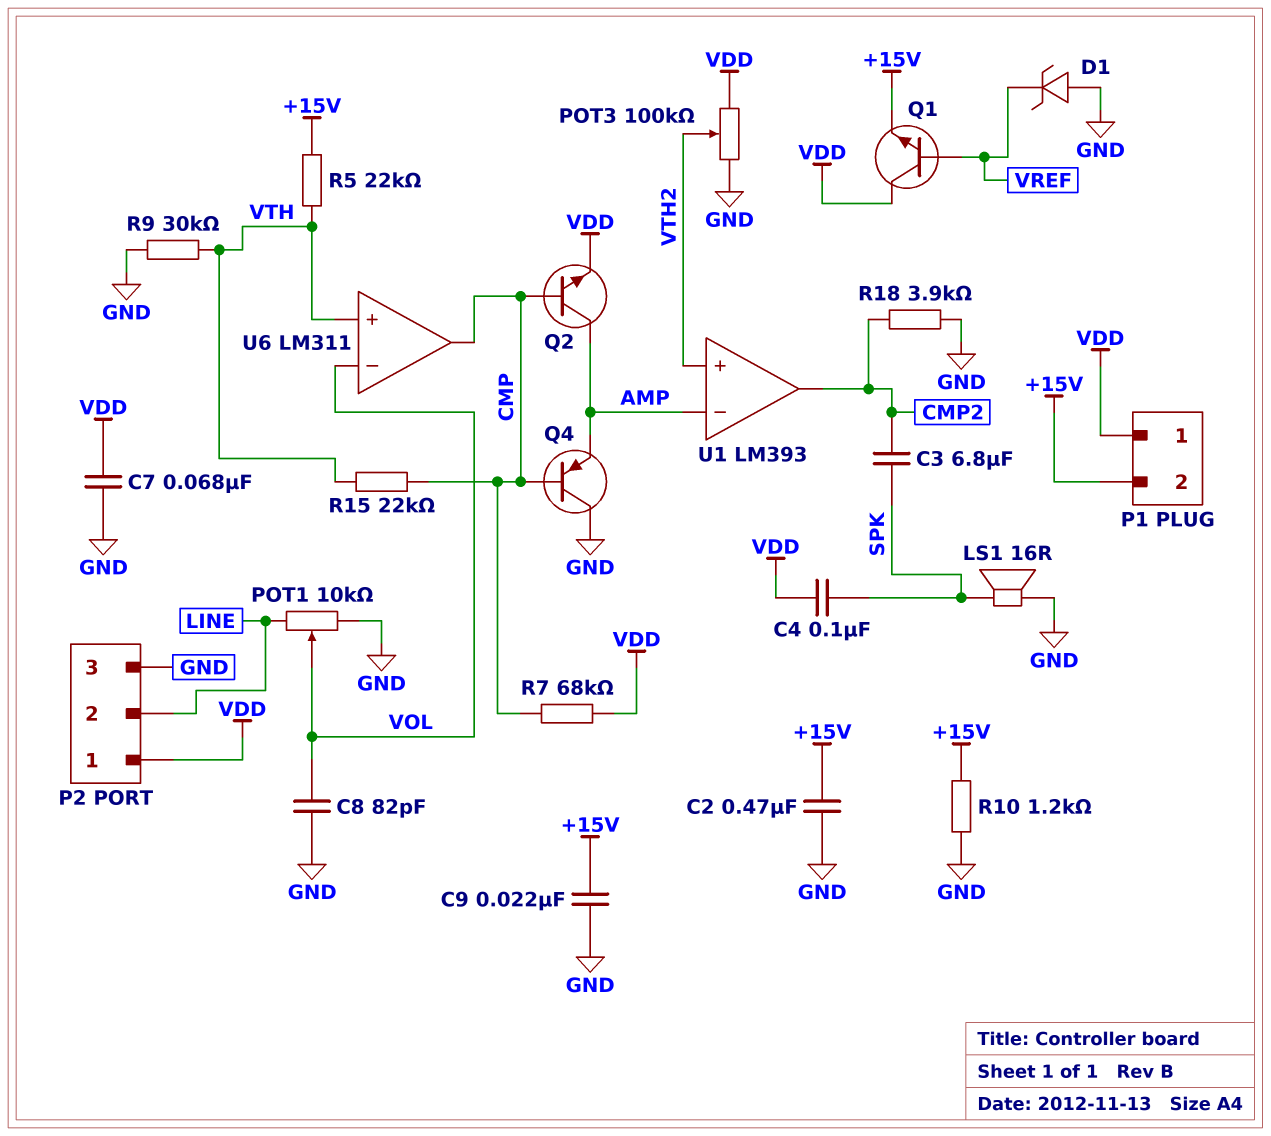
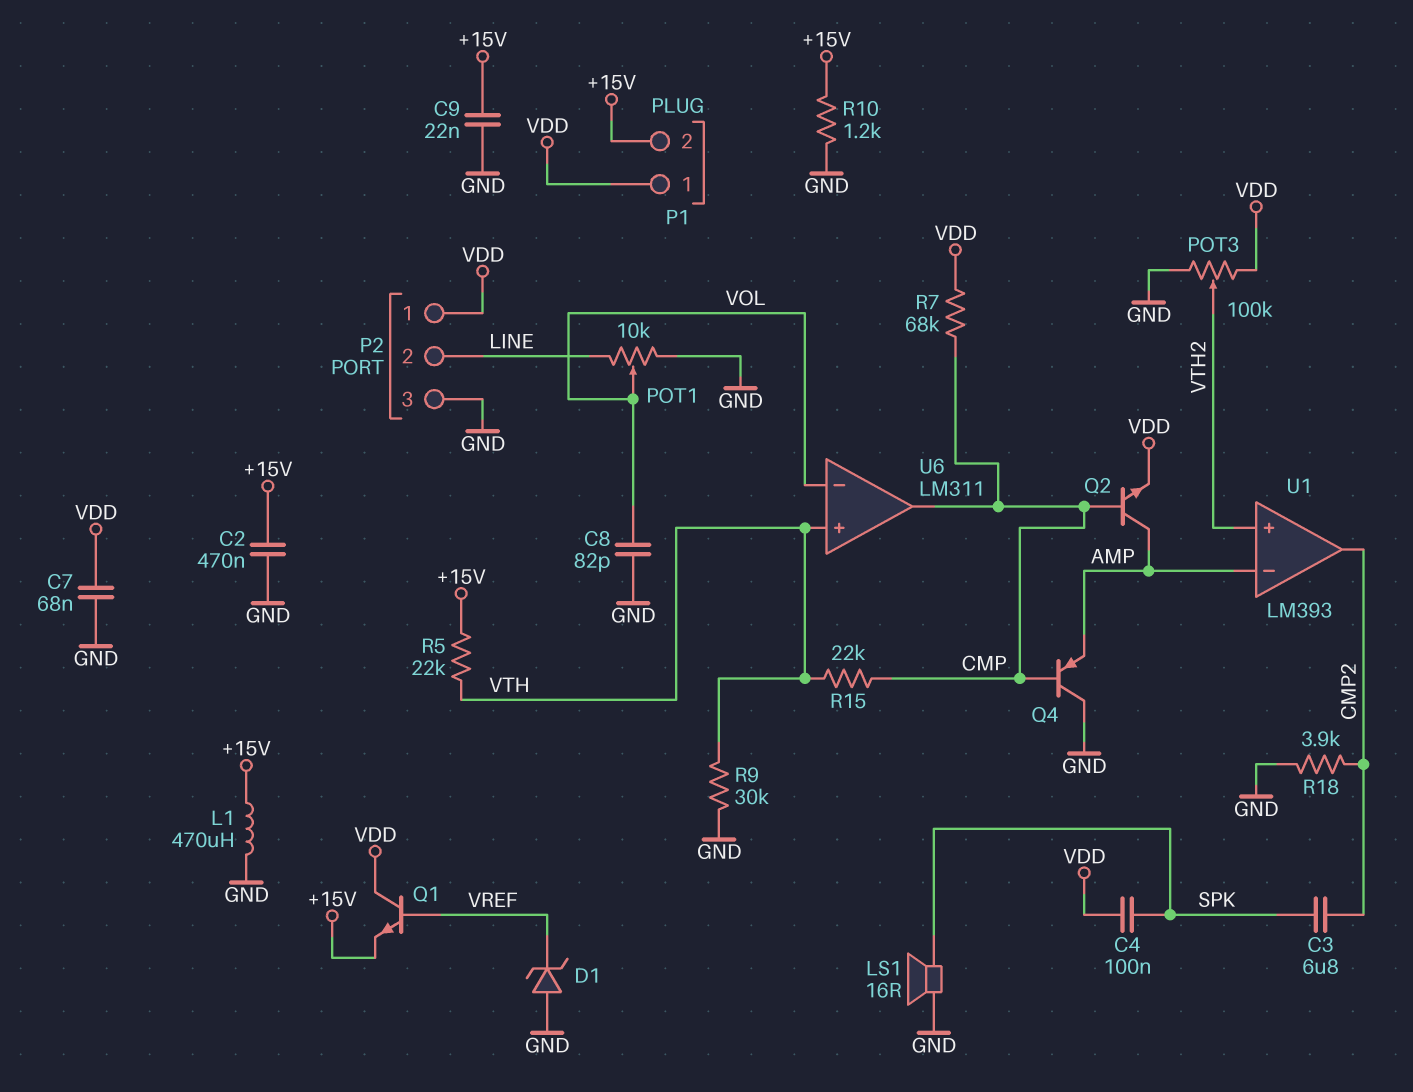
L1: none -> 470uH (+15V, GND)

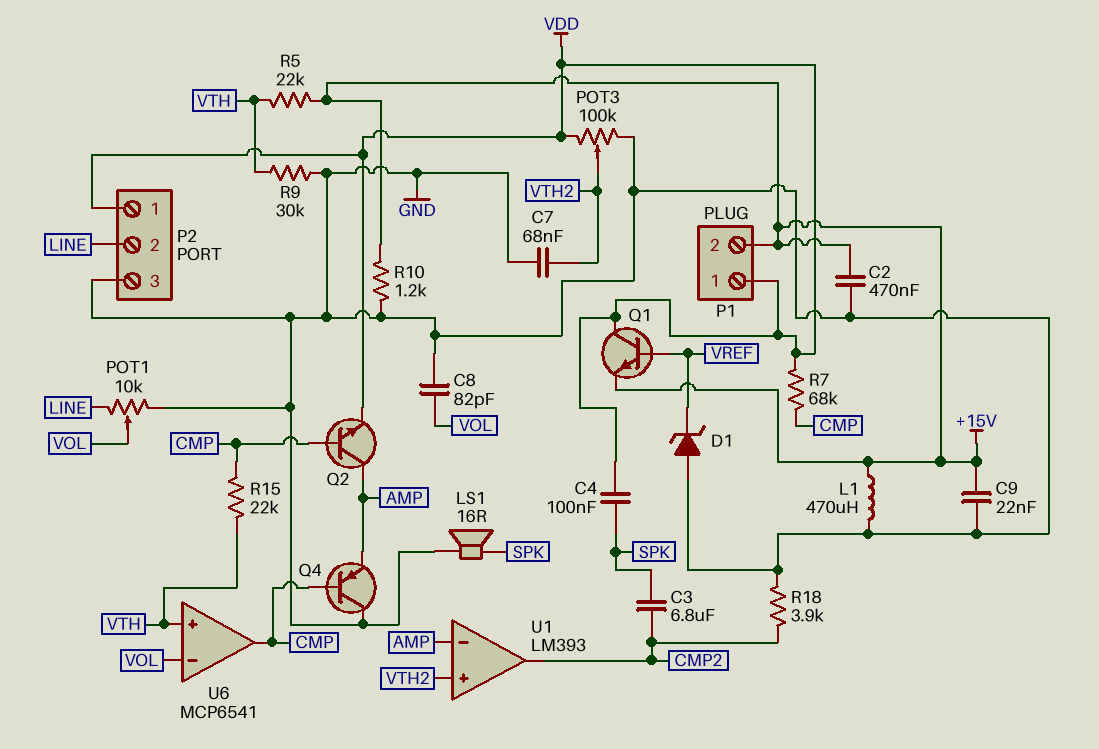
C7: 68nF (GND, VDD) -> 68nF (GND, VTH2)
U6: LM311 -> MCP6541

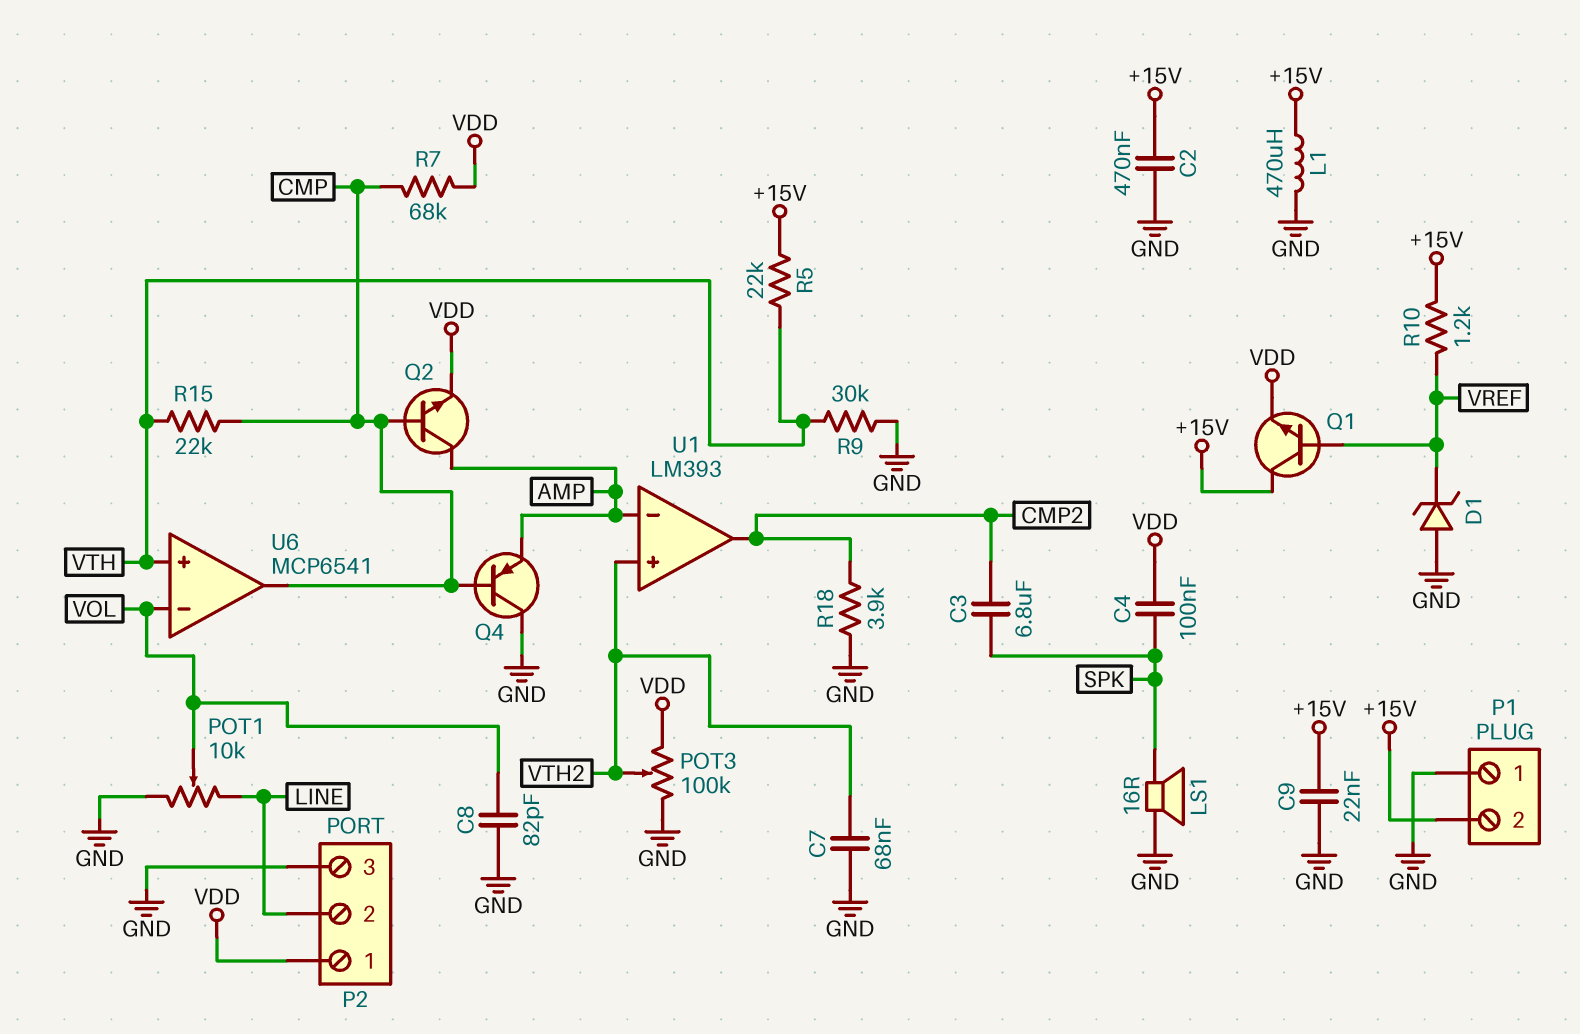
P1 pin 1: VDD -> GND
Q1: NPN (B VREF, C VDD, E +15V) -> NPN (B VREF, C +15V, E VDD)
R10: 1.2k (+15V, GND) -> 1.2k (+15V, VREF)

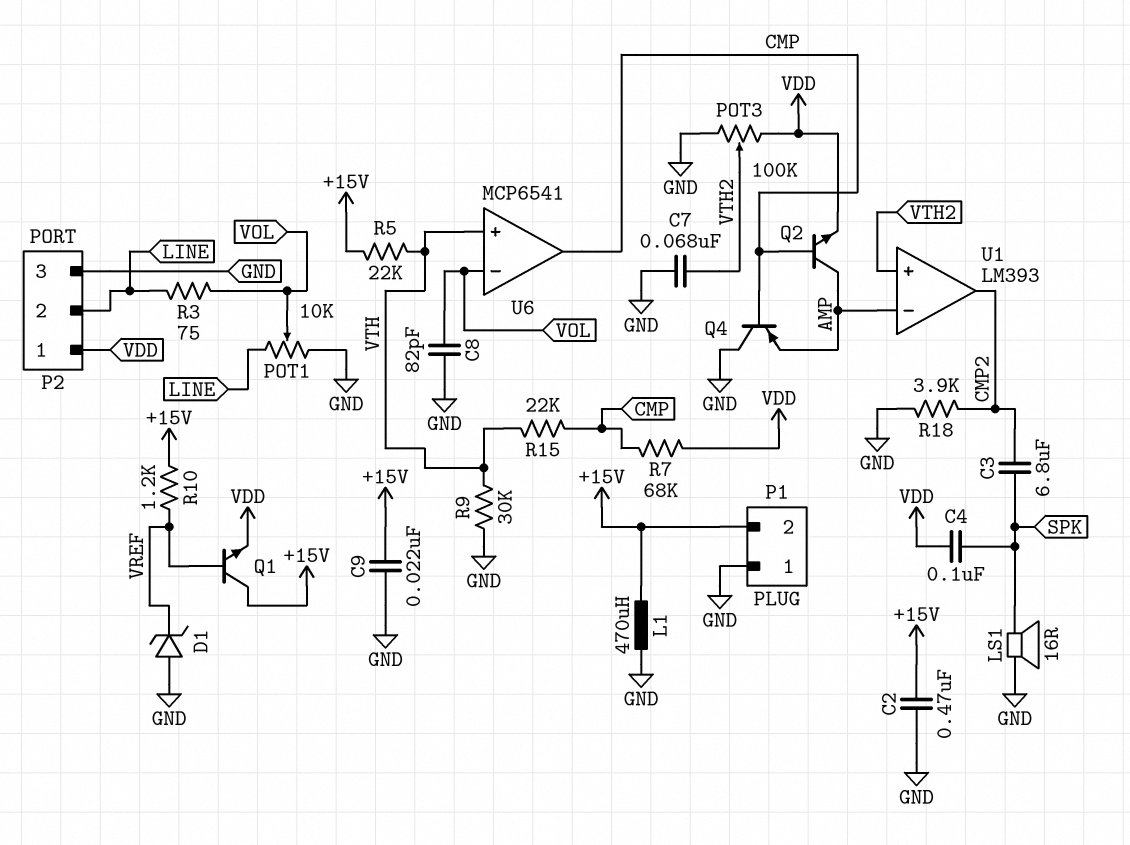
R3: none -> 75 (LINE, VOL)

